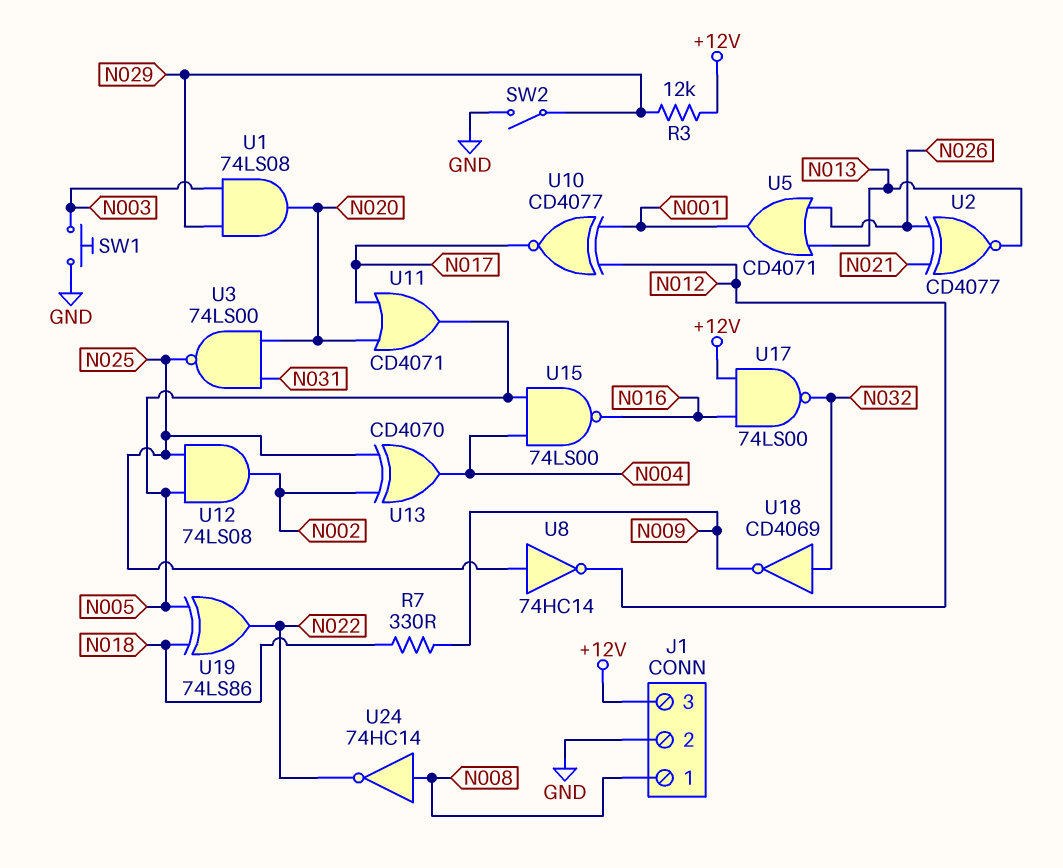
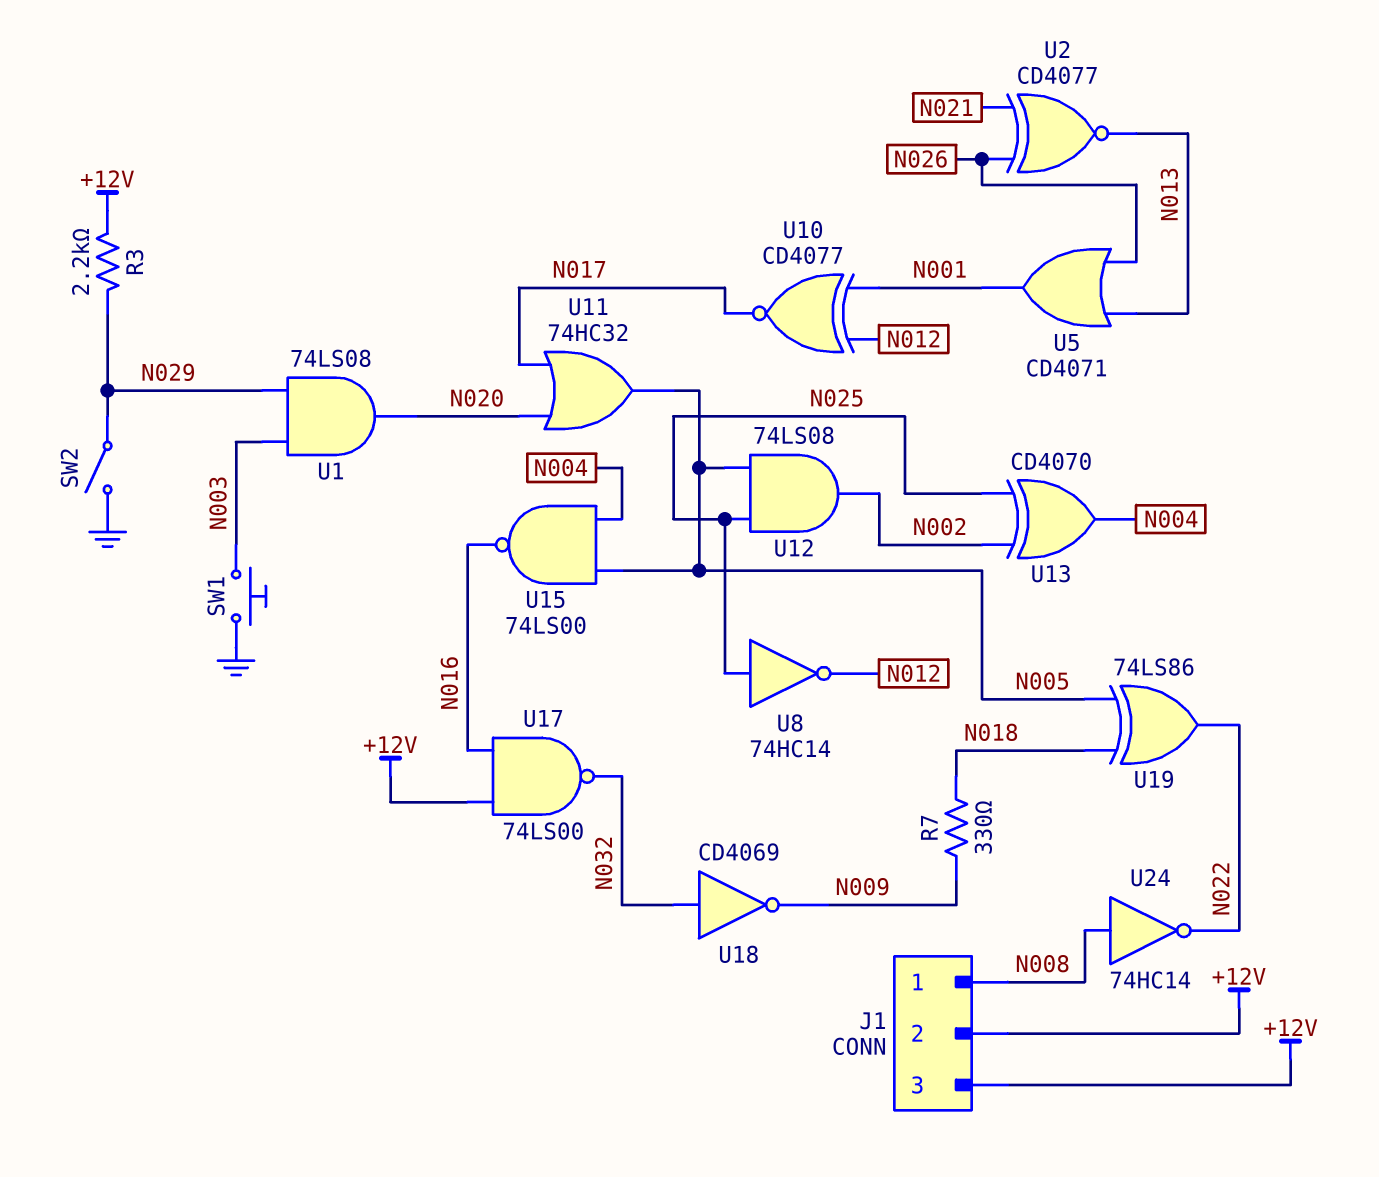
J1 pin 2: GND -> +12V
R3: 12k (+12V, N029) -> 2.2k (+12V, N029)
U3: NAND 74LS00 (in N020, in N031, out N025) -> none
U11: OR CD4071 (in N017, in N020, out N005) -> OR 74HC32 (in N017, in N020, out N005)

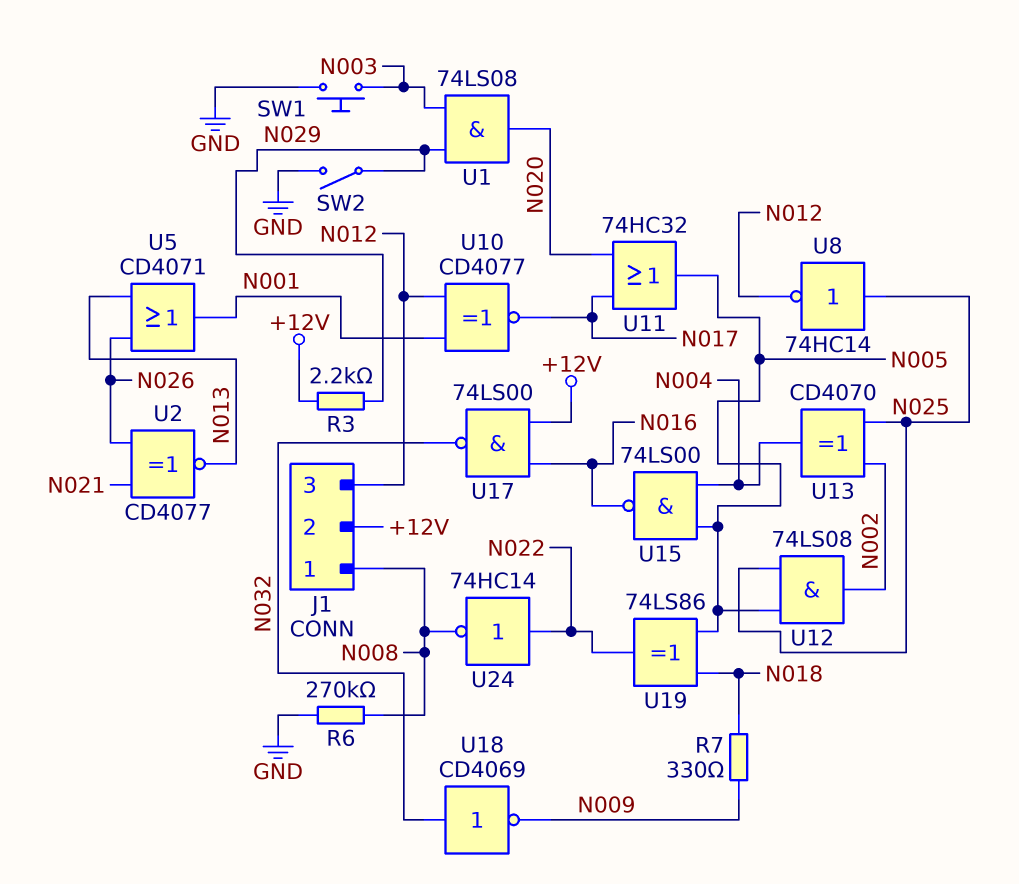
J1 pin 3: +12V -> N012
R6: none -> 270k (GND, N008)
U24: NOT 74HC14 (in N008, out N022) -> NOT 74HC14 (in N022, out N008)

